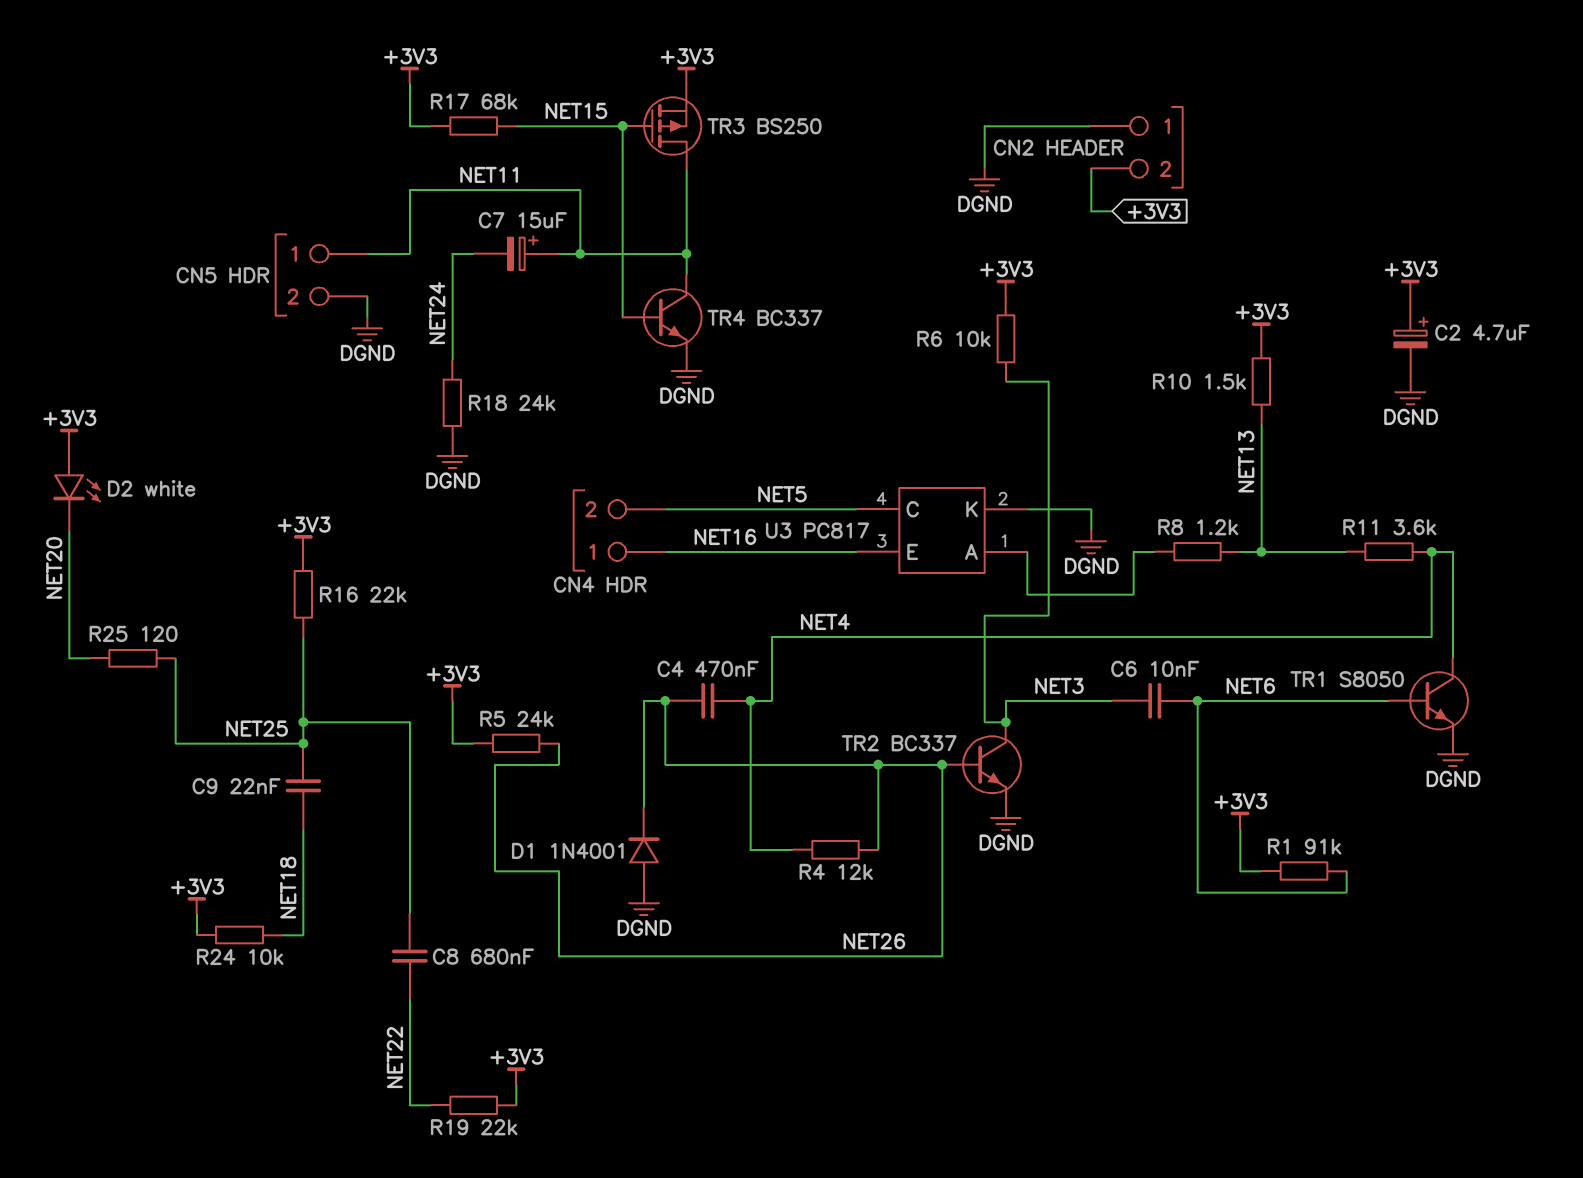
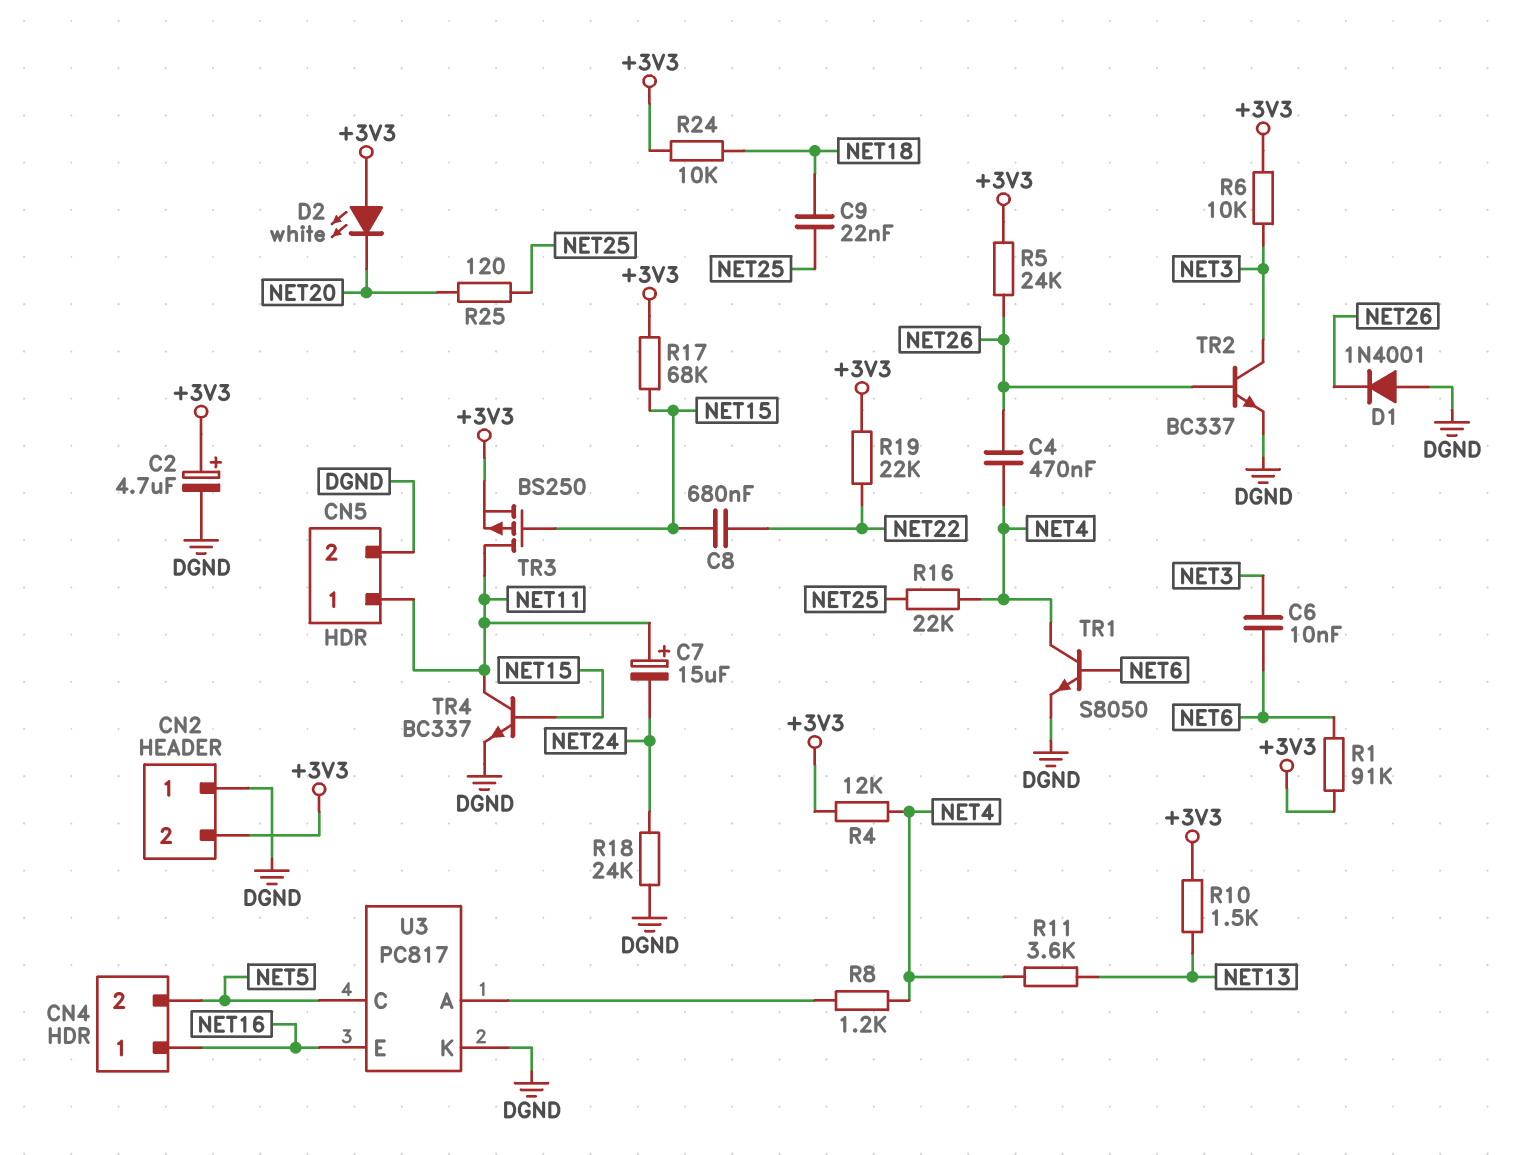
C8: 680nF (NET22, NET25) -> 680nF (NET15, NET22)
R4: 12k (NET4, NET26) -> 12k (+3V3, NET4)
R8: 1.2k (NET13, U3/A) -> 1.2k (NET4, U3/A)
R16: 22k (+3V3, NET25) -> 22k (NET4, NET25)

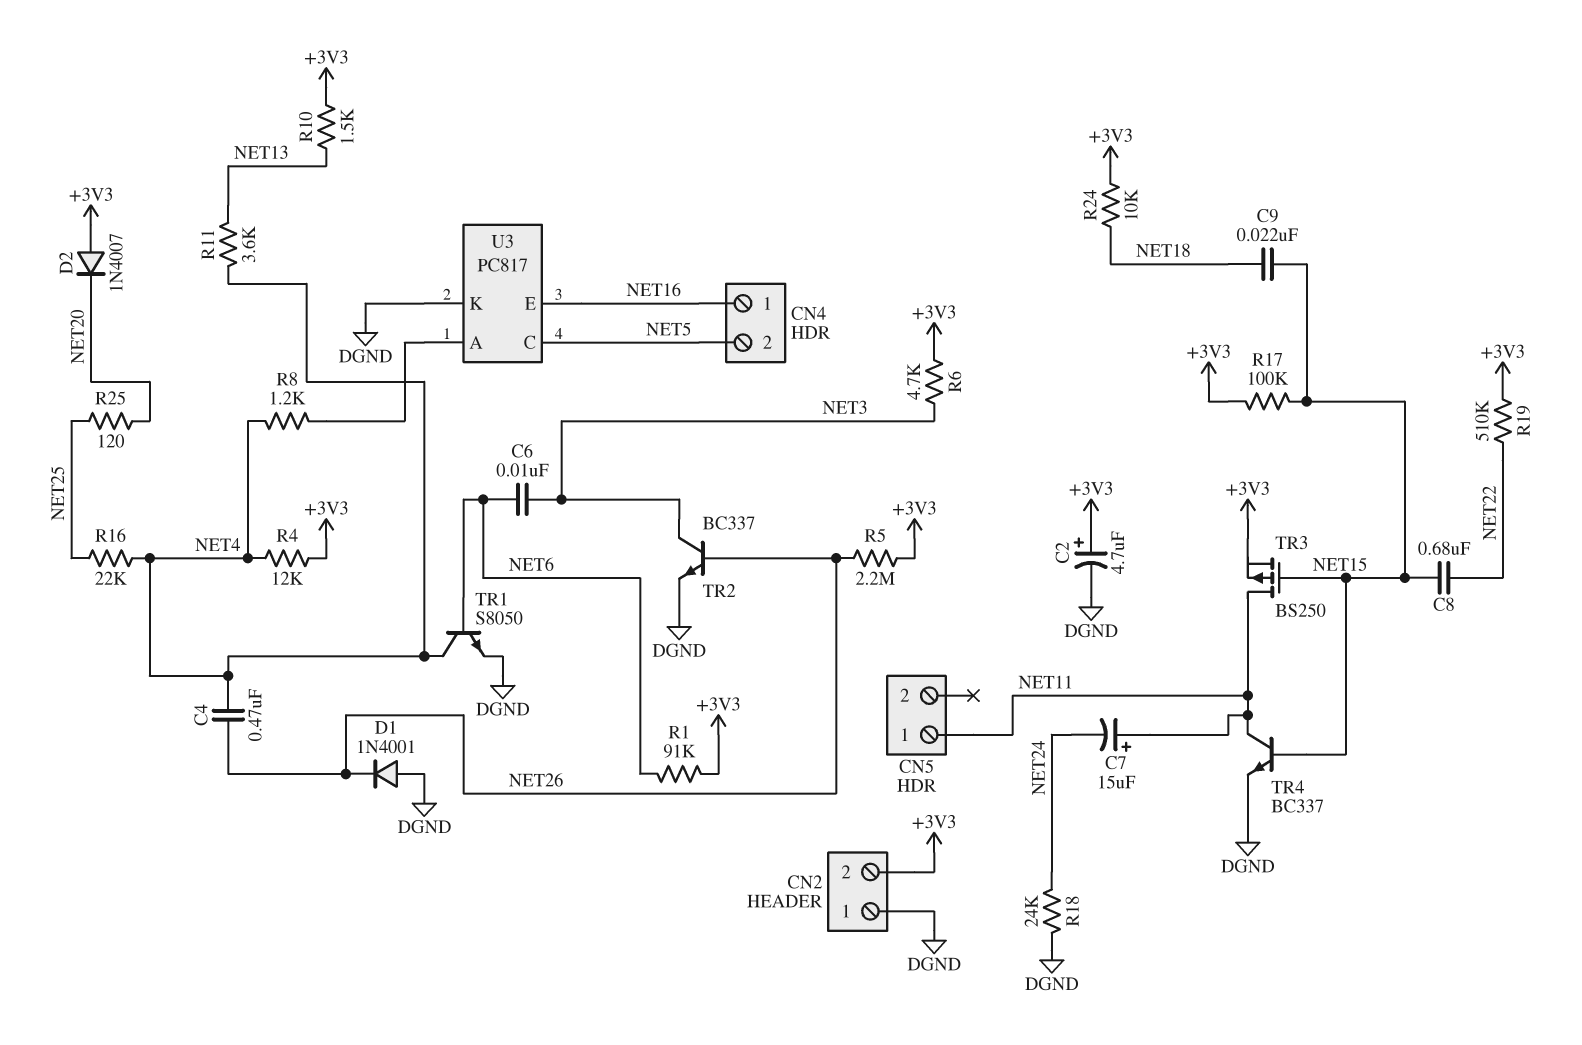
C9: 22nF (NET18, NET25) -> 22nF (NET15, NET18)
CN5 pin 2: DGND -> none
D2: LED white (A +3V3, K NET20) -> diode 1N4007 (A +3V3, K NET20)
R5: 24k (+3V3, NET26) -> 2.2M (+3V3, NET26)
R6: 10k (+3V3, NET3) -> 4.7k (+3V3, NET3)
R17: 68k (+3V3, NET15) -> 100k (+3V3, NET15)
R19: 22k (+3V3, NET22) -> 510k (+3V3, NET22)

